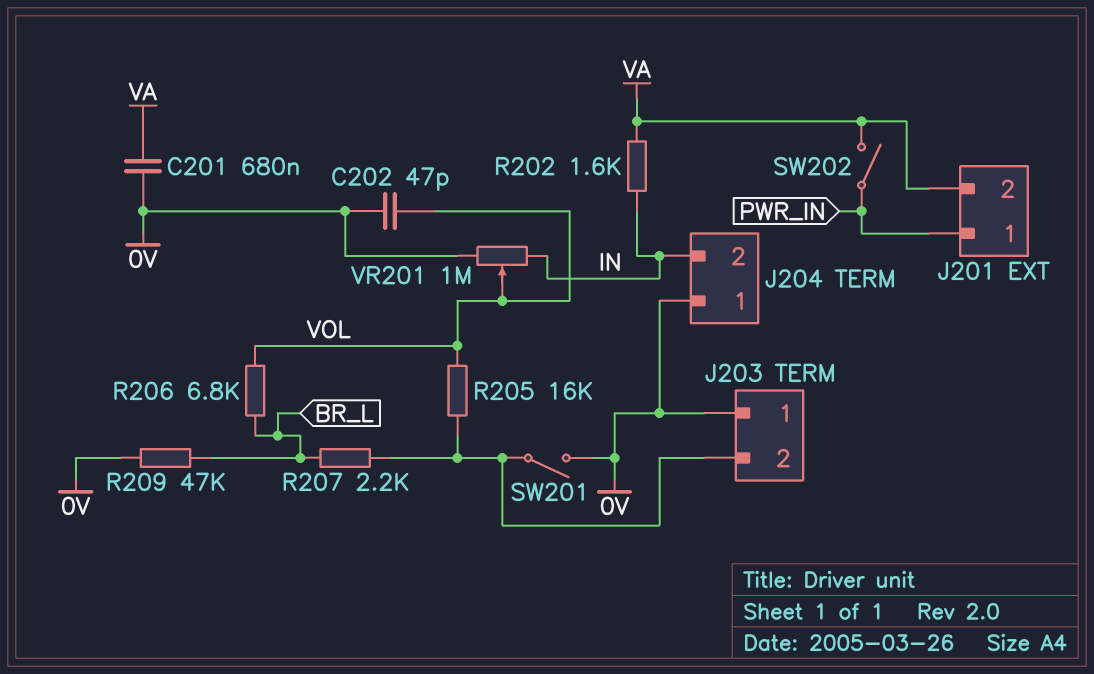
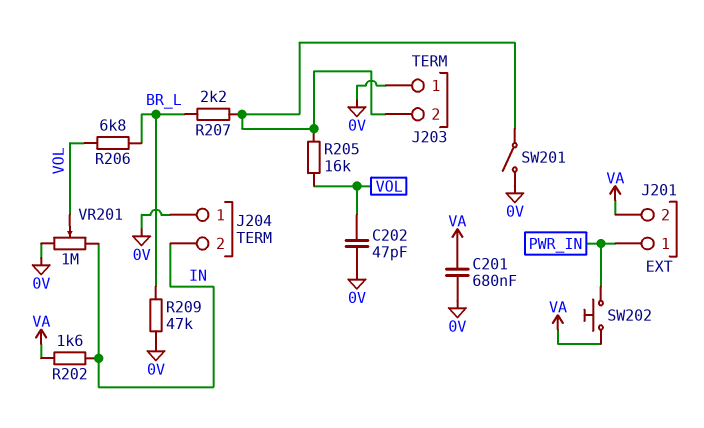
SW202: switch (PWR_IN, VA) -> button (PWR_IN, VA)

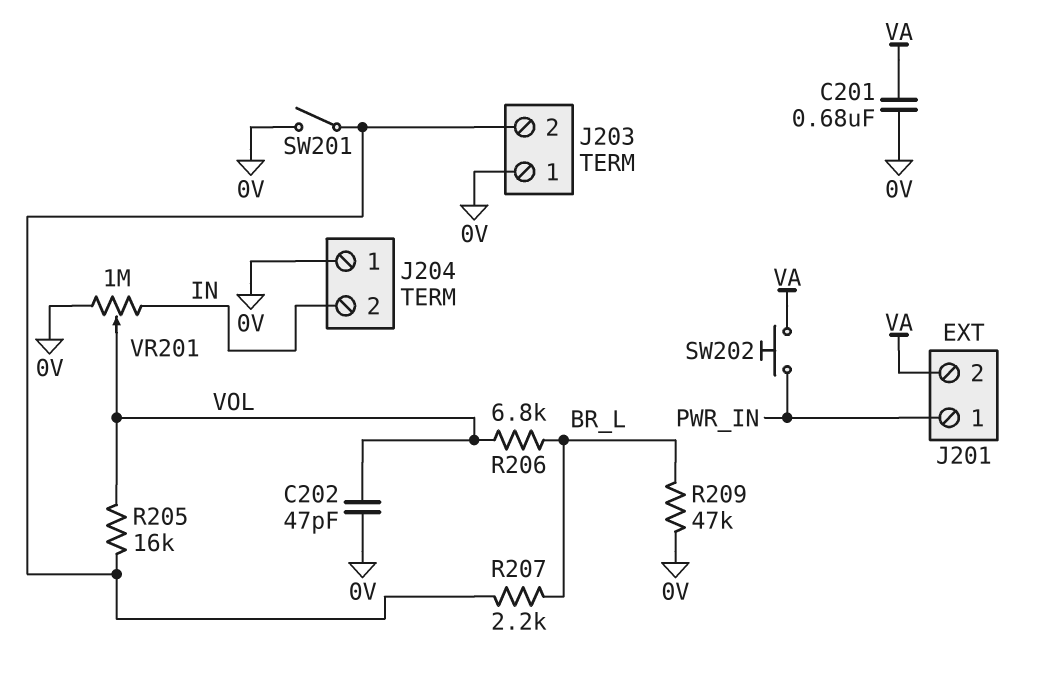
R202: 1.6k (IN, VA) -> none

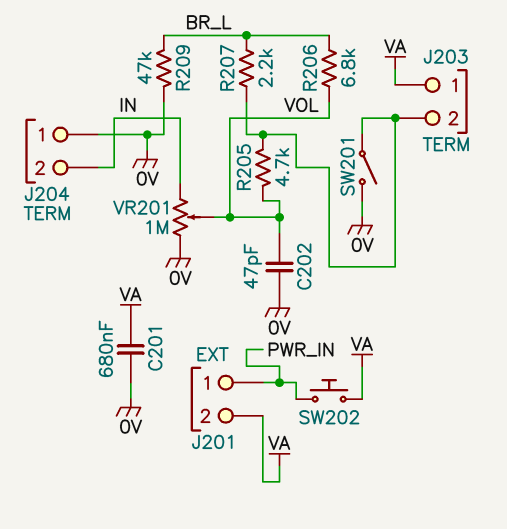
J203 pin 1: 0V -> VA
R205: 16k (J203/2, VOL) -> 4.7k (J203/2, VOL)

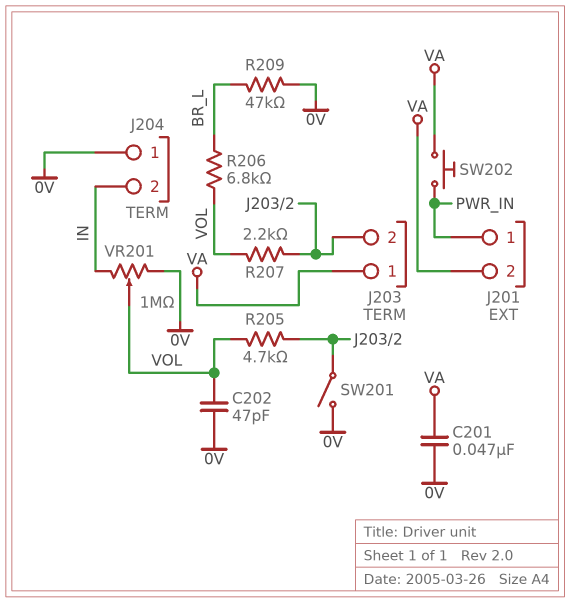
C201: 680nF (0V, VA) -> 47nF (0V, VA)
R207: 2.2k (BR_L, J203/2) -> 2.2k (J203/2, VOL)

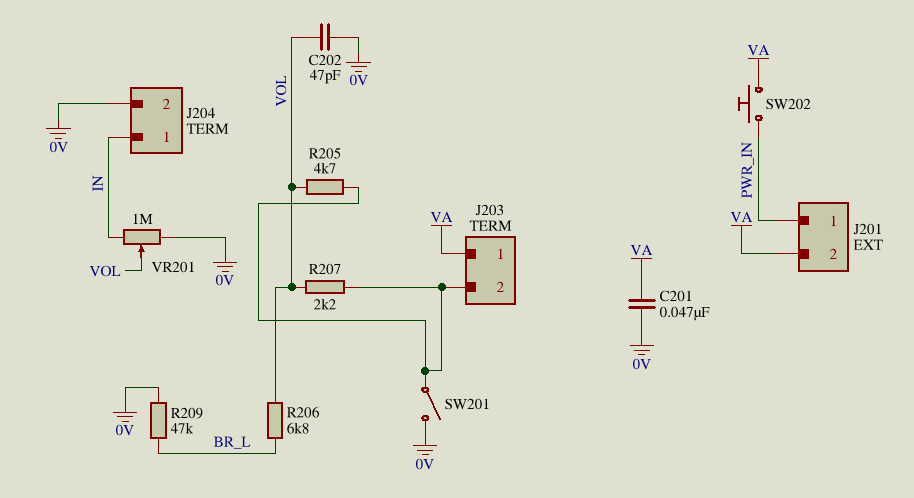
J204 pin 1: 0V -> IN
J204 pin 2: IN -> 0V

